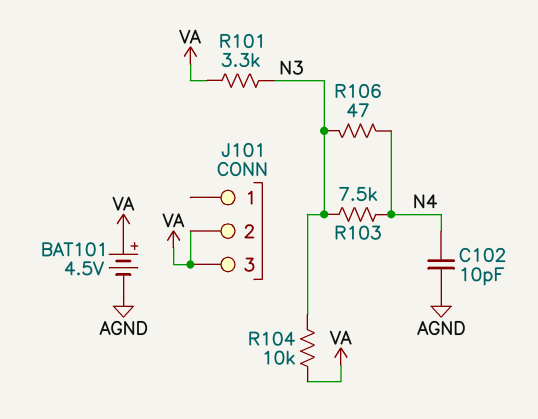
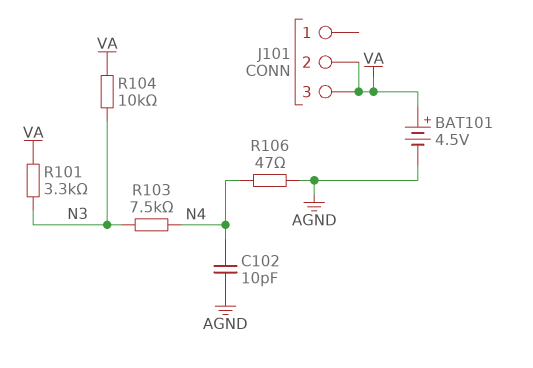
R106: 47 (N3, N4) -> 47 (AGND, N4)

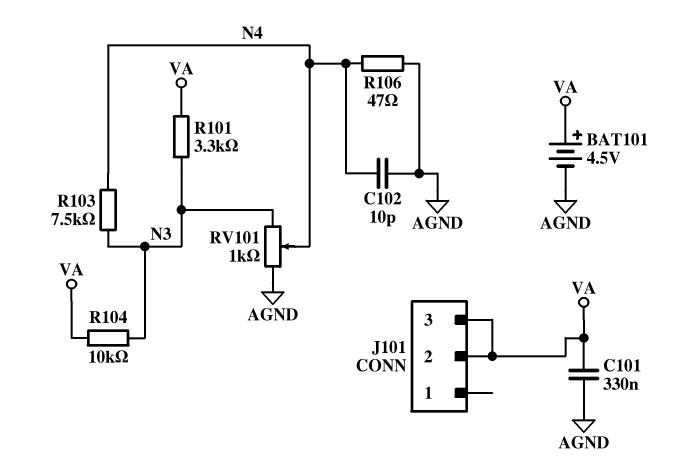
C101: none -> 330nF (AGND, VA)
RV101: none -> 1k (AGND, N3, wiper N4)

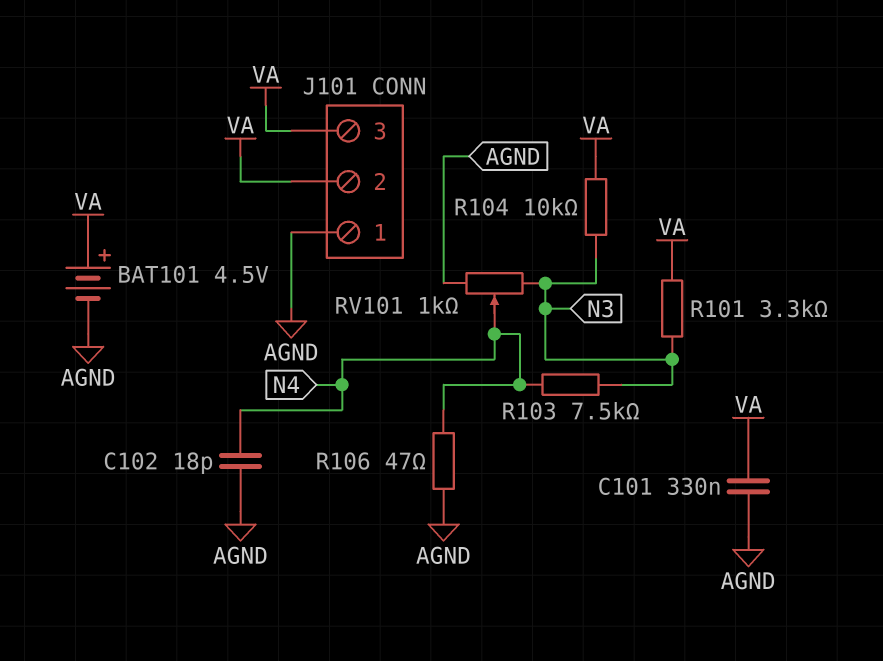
C102: 10pF (AGND, N4) -> 18pF (AGND, N4)
J101 pin 1: none -> AGND

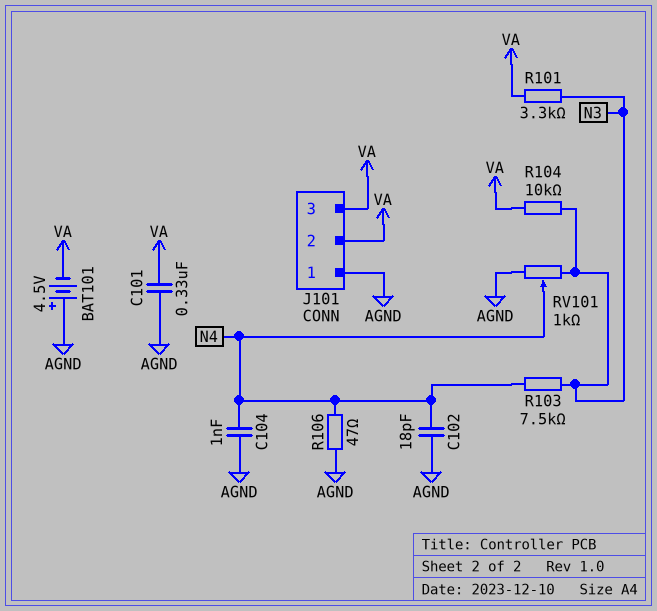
BAT101: 4.5V (plus VA, minus AGND) -> 4.5V (plus AGND, minus VA)
C104: none -> 1nF (AGND, N4)

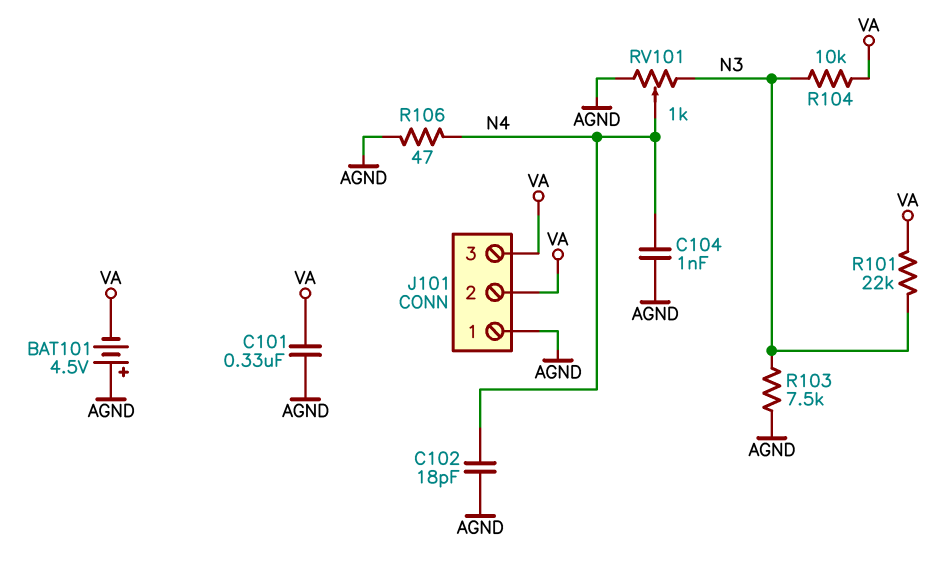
R101: 3.3k (N3, VA) -> 22k (N3, VA)
R103: 7.5k (N3, N4) -> 7.5k (AGND, N3)

